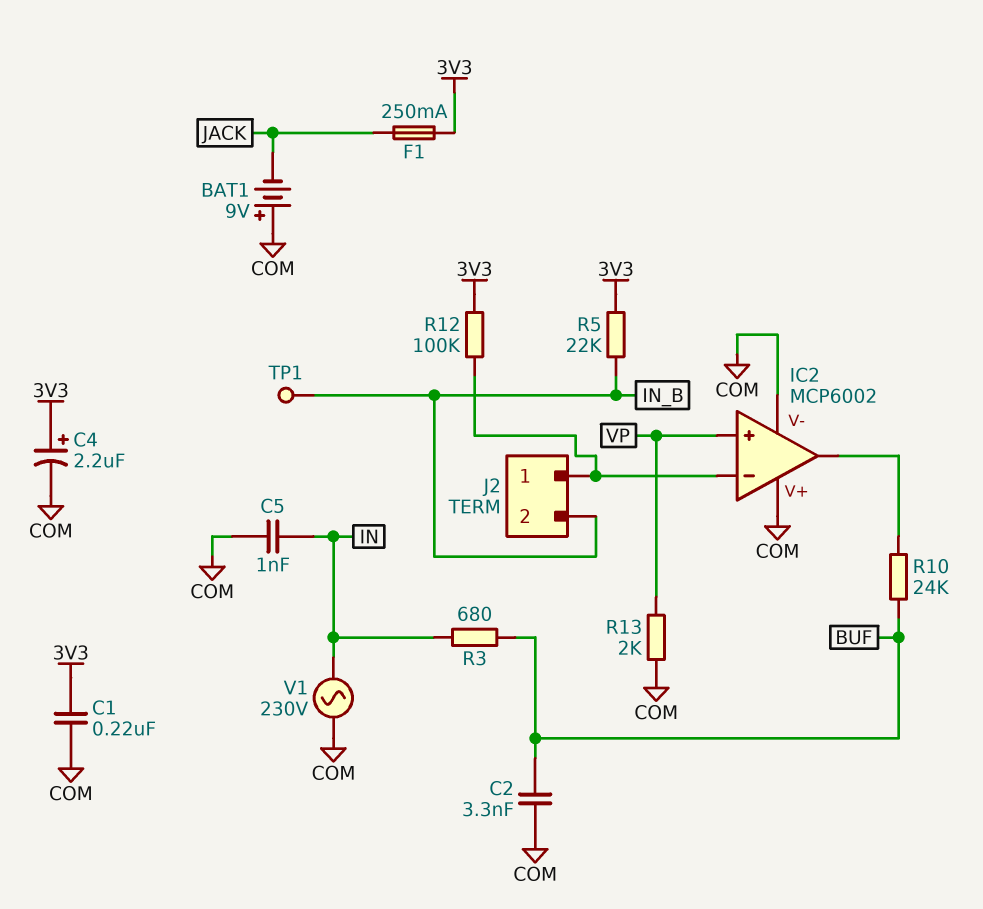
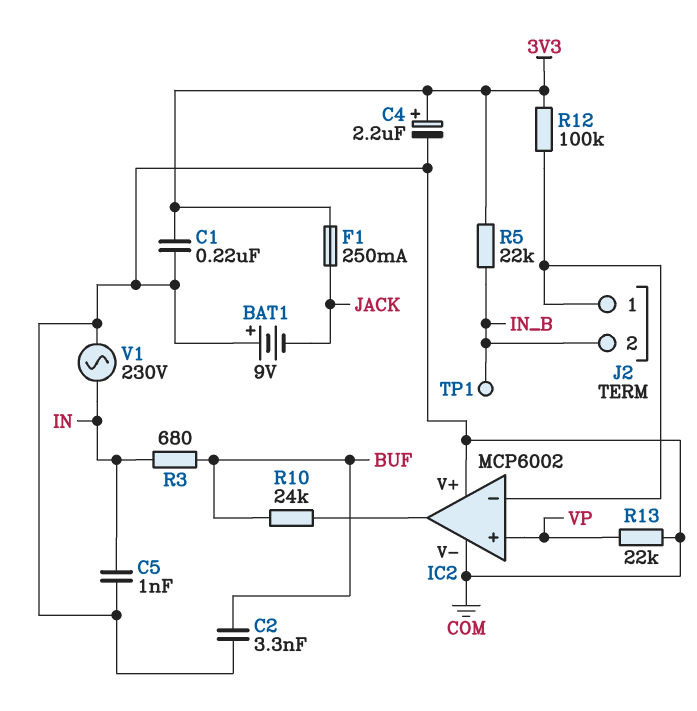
R13: 2k (COM, VP) -> 22k (COM, VP)

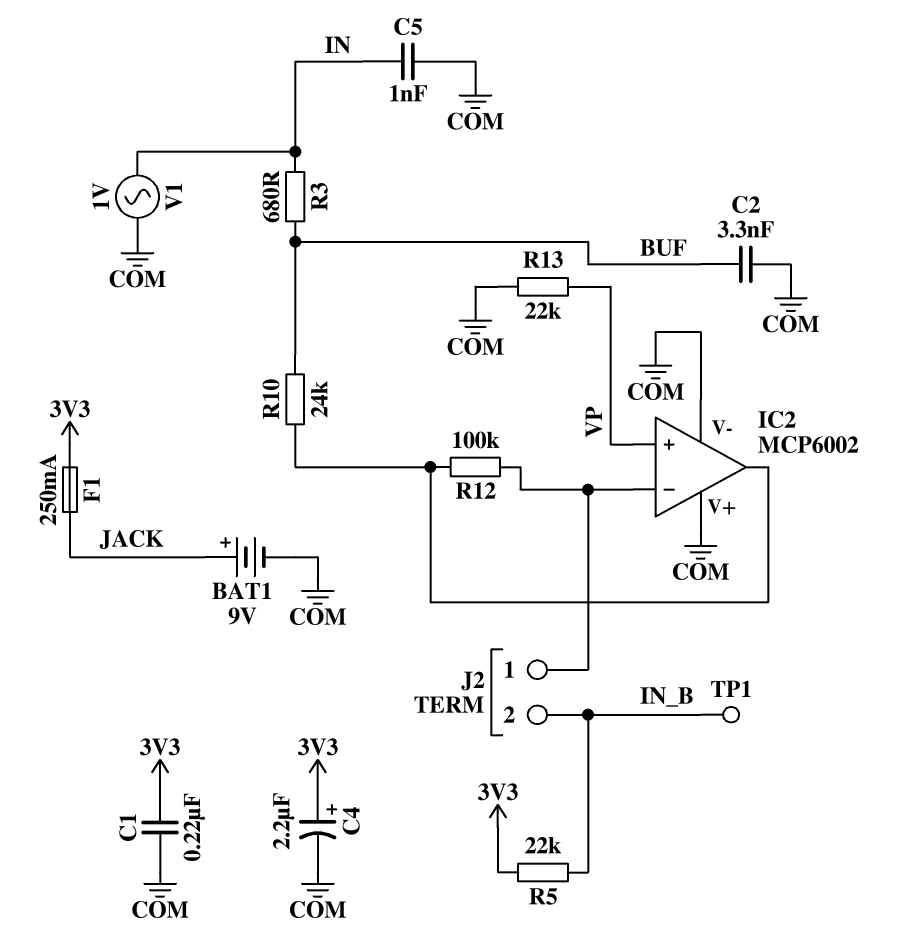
BAT1: 9V (plus COM, minus JACK) -> 9V (plus JACK, minus COM)
R12: 100k (3V3, IC2/in-) -> 100k (IC2/in-, IC2/out)
V1: AC 230V (COM, IN) -> AC 1V (COM, IN)

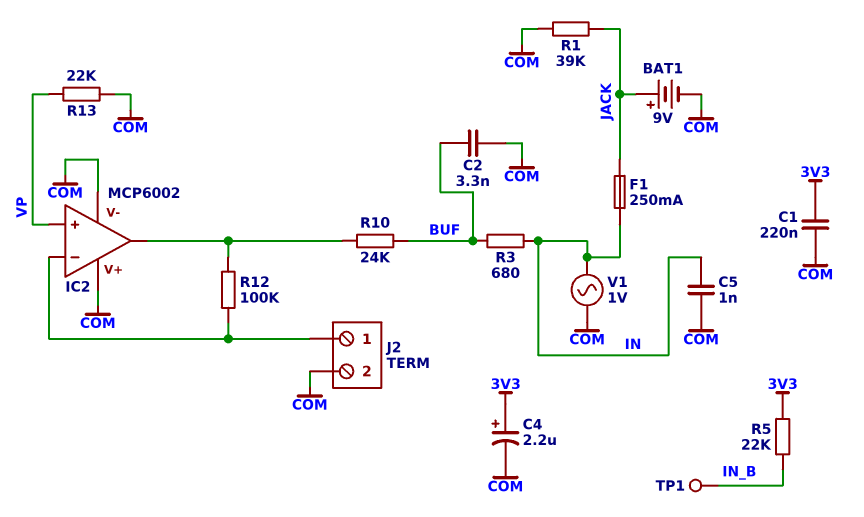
F1: 250mA (3V3, JACK) -> 250mA (IN, JACK)
J2 pin 2: IN_B -> COM
R1: none -> 39k (COM, JACK)

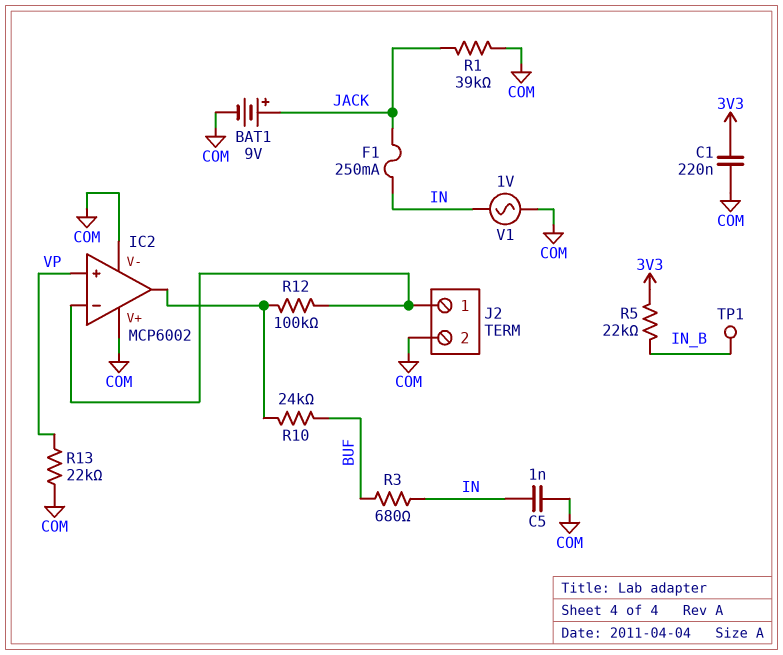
C2: 3.3nF (BUF, COM) -> none
C4: 2.2uF (plus 3V3, minus COM) -> none

